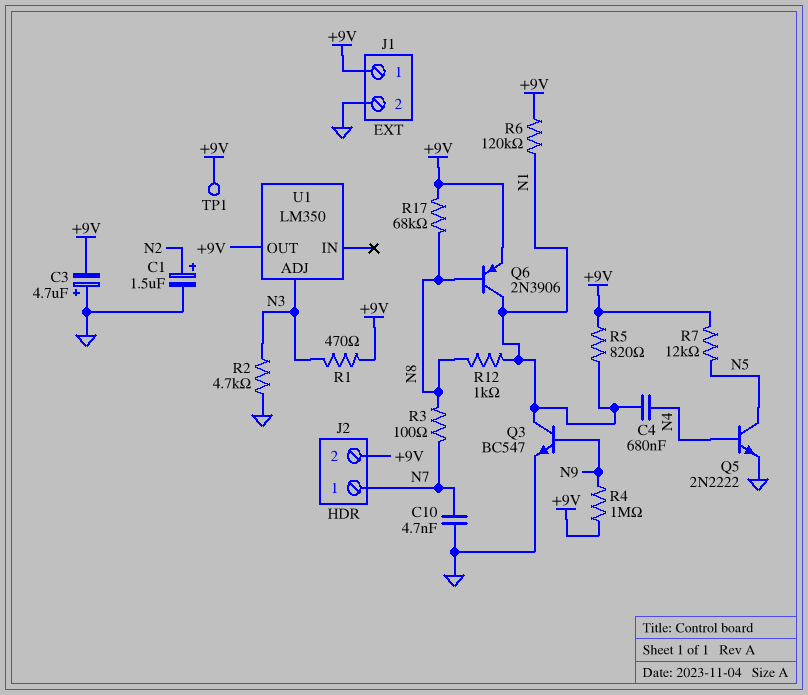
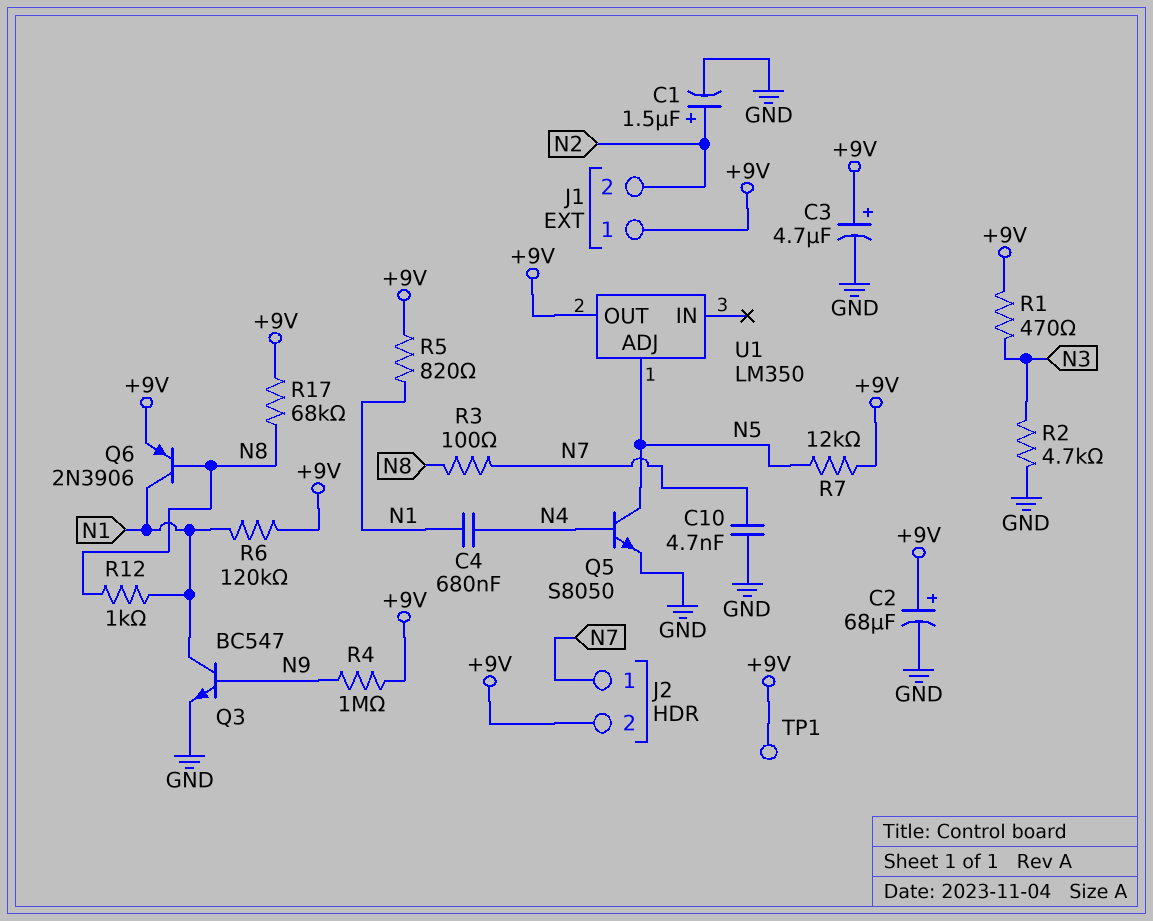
C2: none -> 68uF (plus +9V, minus GND)
C3: 4.7uF (plus GND, minus +9V) -> 4.7uF (plus +9V, minus GND)
J1 pin 2: GND -> N2
Q5: NPN 2N2222 (B N4, C N5, E GND) -> NPN S8050 (B N4, C N5, E GND)
U1 pin ADJ: N3 -> N5

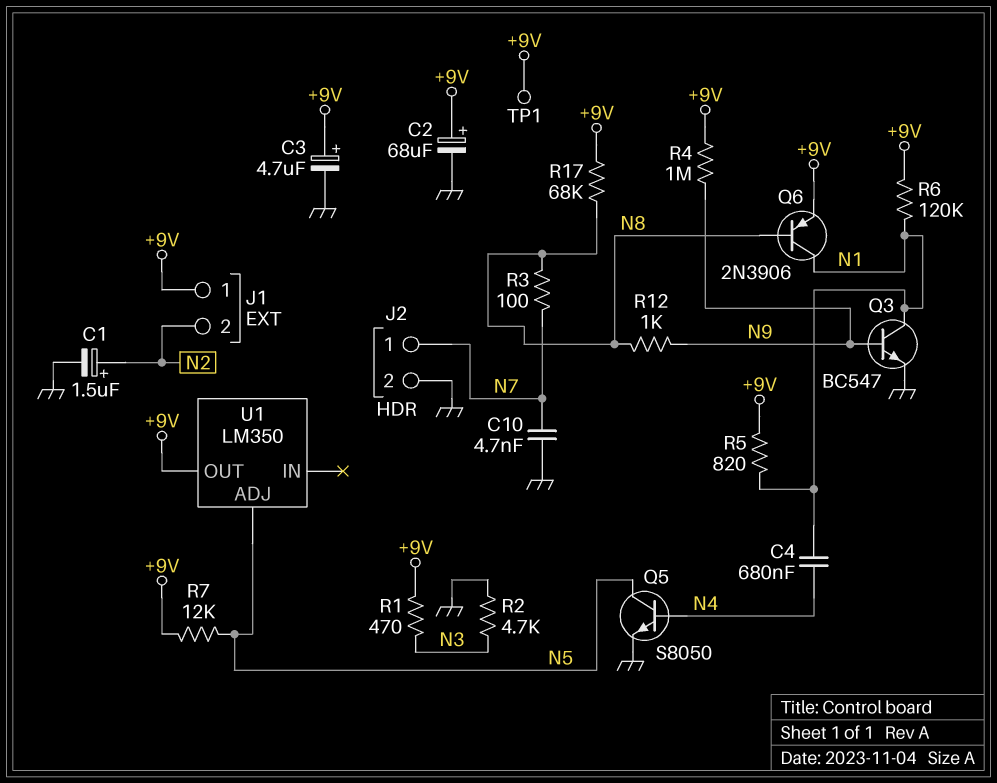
J2 pin 2: +9V -> GND
R12: 1k (N1, N8) -> 1k (N8, N9)

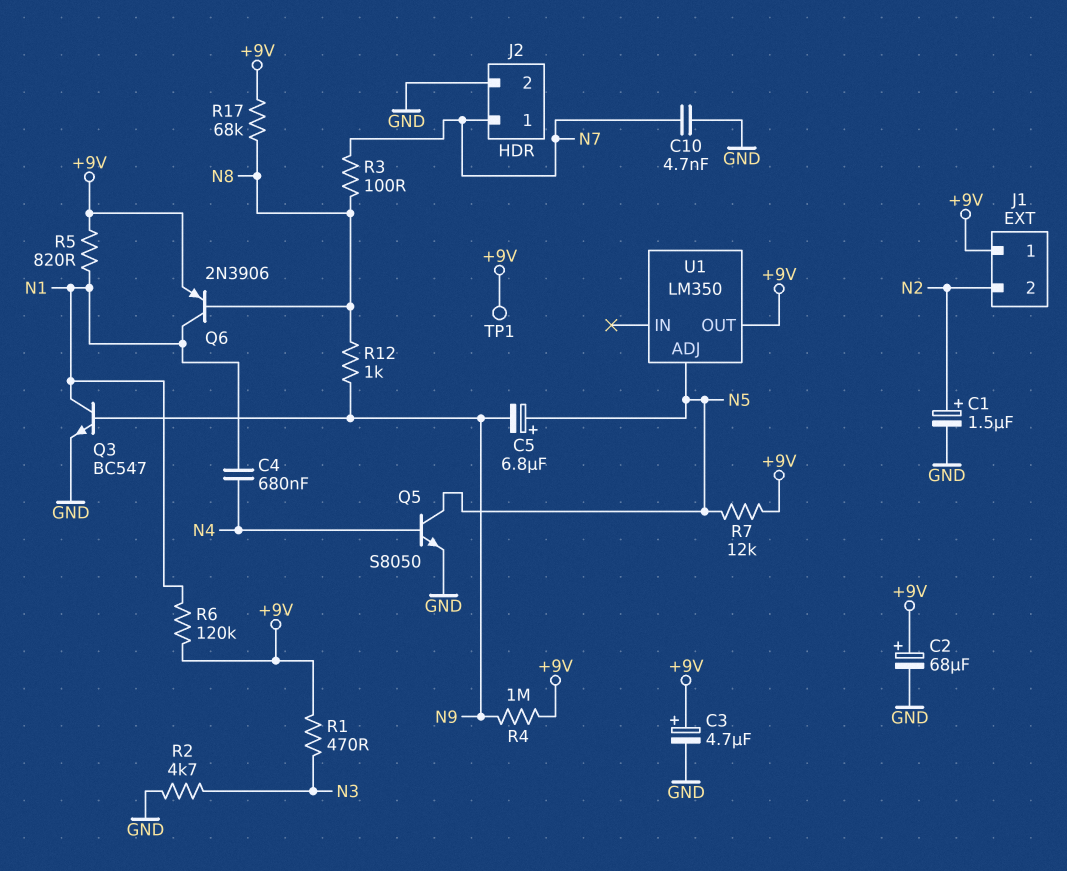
C5: none -> 6.8uF (plus N5, minus N9)

